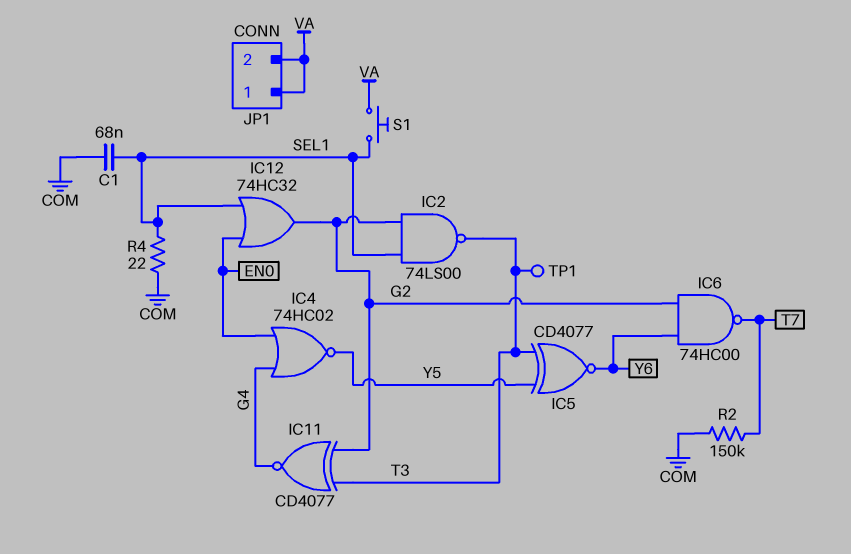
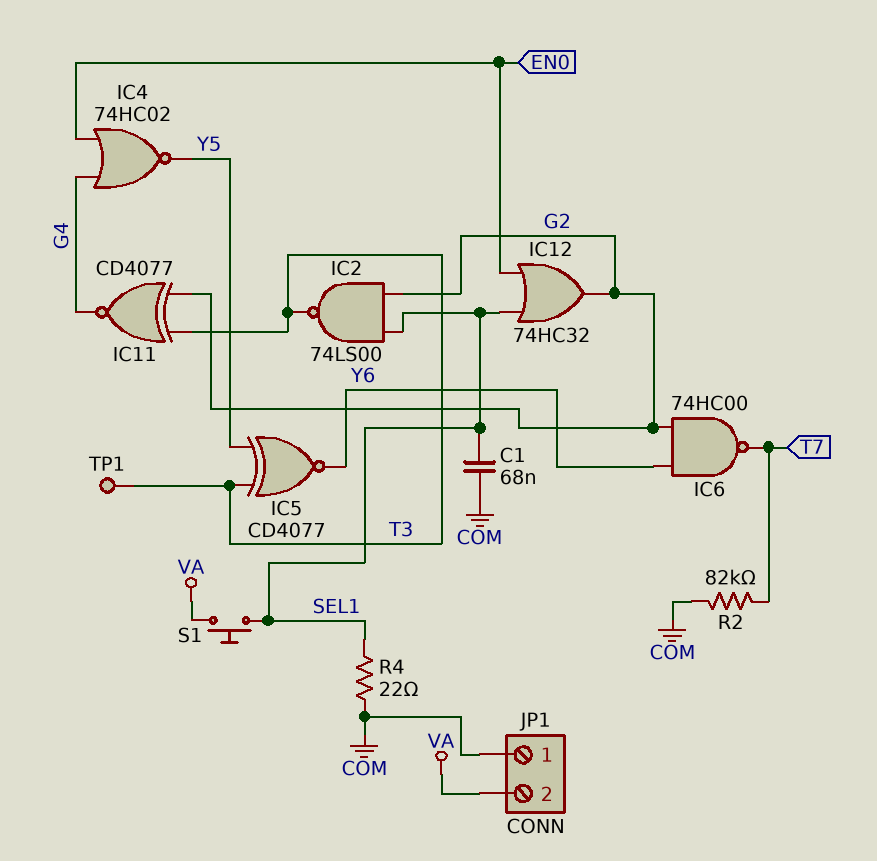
JP1 pin 1: VA -> COM
R2: 150k (COM, T7) -> 82k (COM, T7)

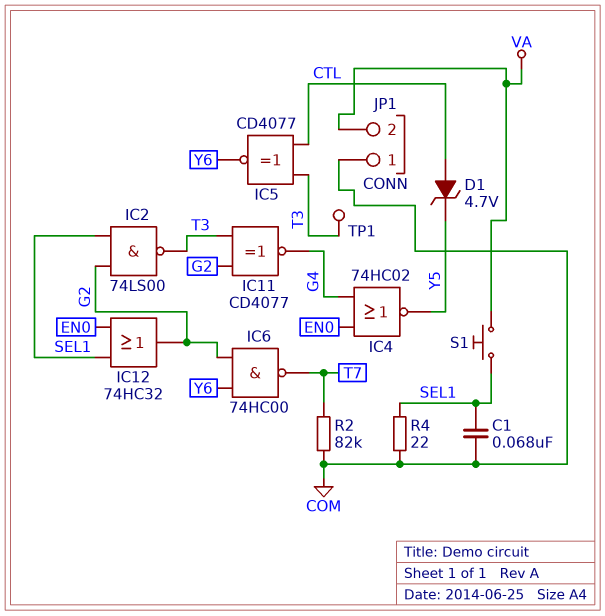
D1: none -> zener 4.7V (A CTL, K Y5)
IC5: XNOR CD4077 (in T3, in Y5, out Y6) -> XNOR CD4077 (in CTL, in T3, out Y6)

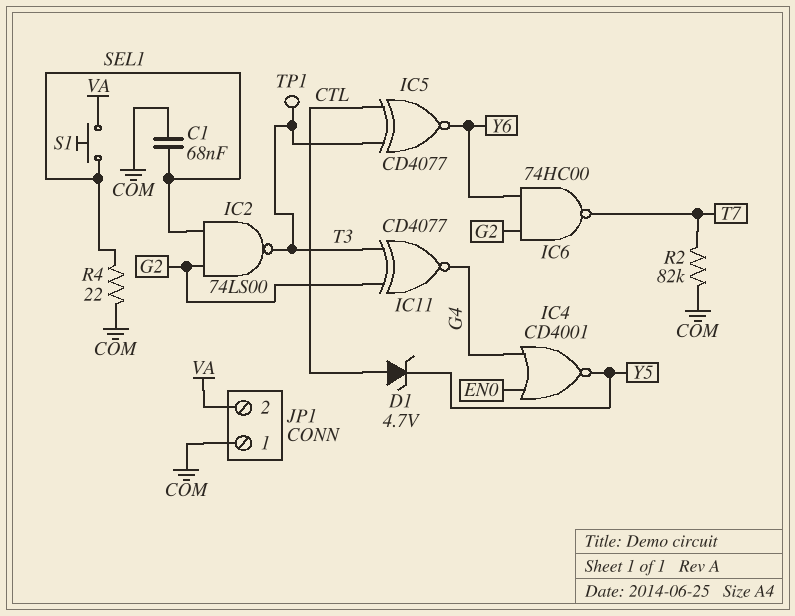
IC4: NOR 74HC02 (in EN0, in G4, out Y5) -> NOR CD4001 (in EN0, in G4, out Y5)
IC12: OR 74HC32 (in EN0, in SEL1, out G2) -> none

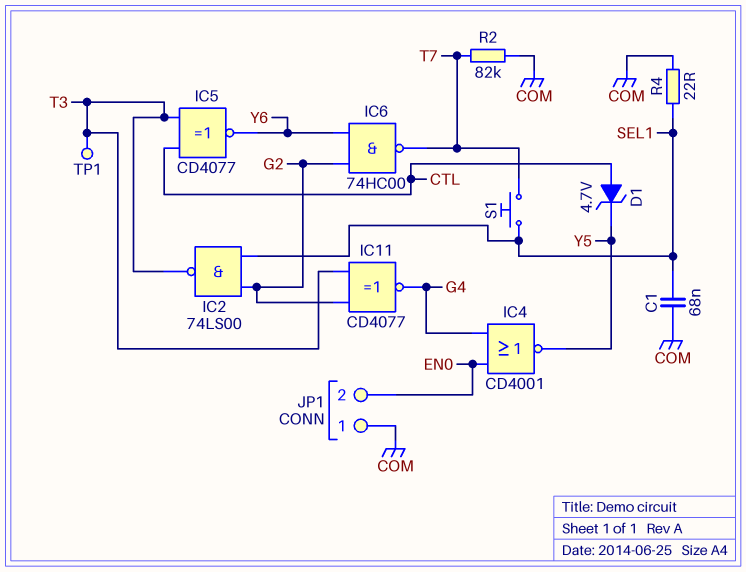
JP1 pin 2: VA -> EN0
S1: button (SEL1, VA) -> button (SEL1, T7)

